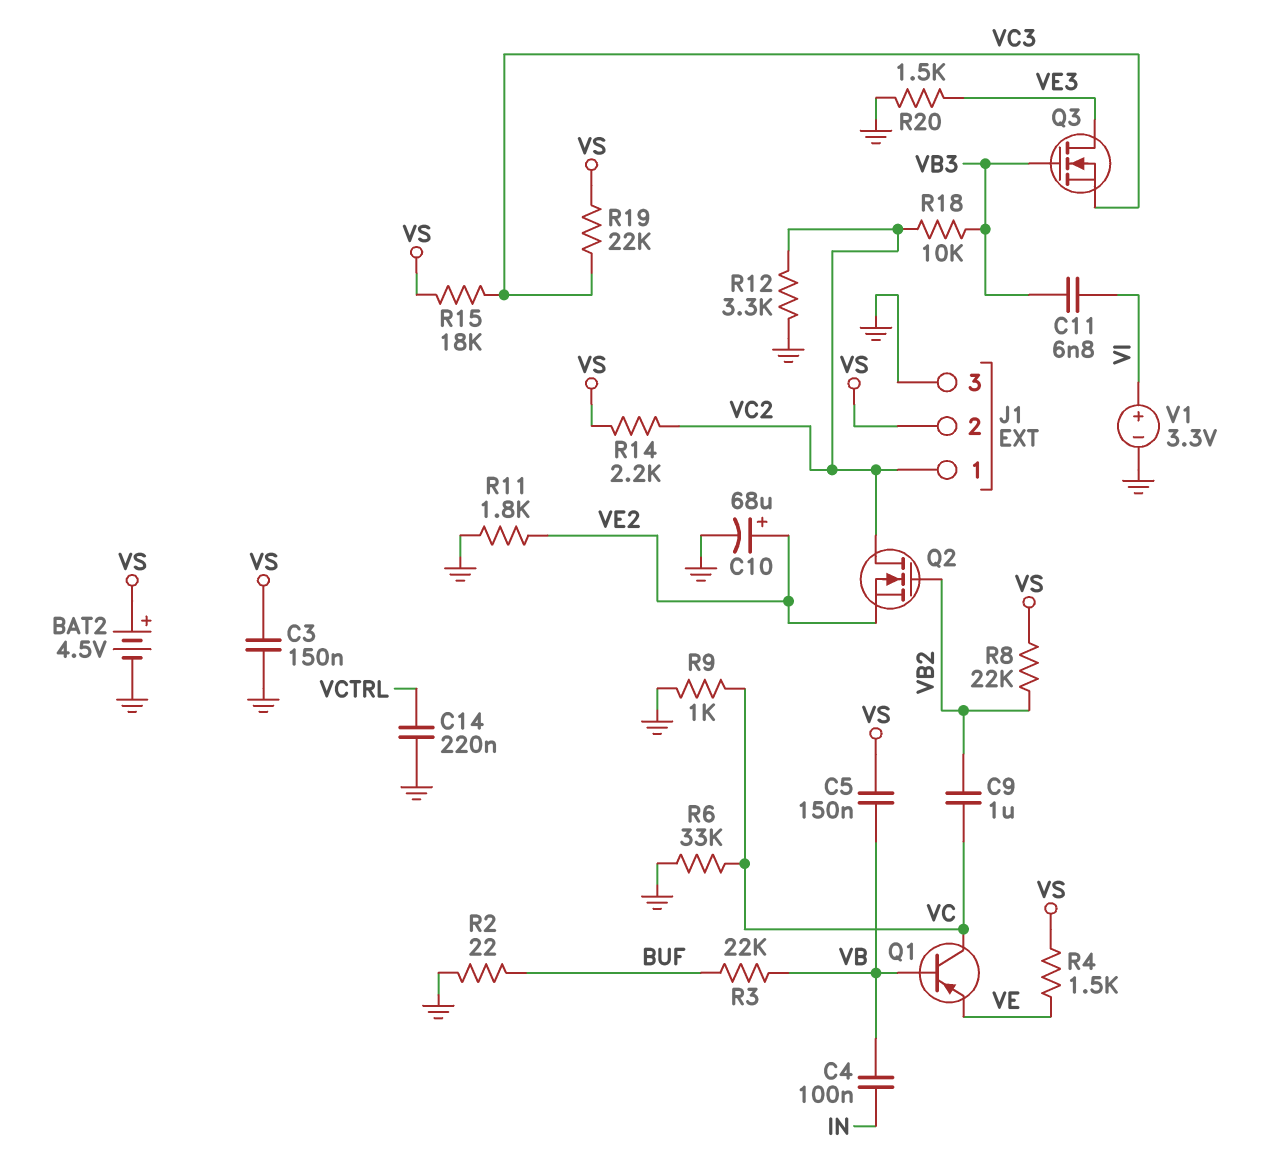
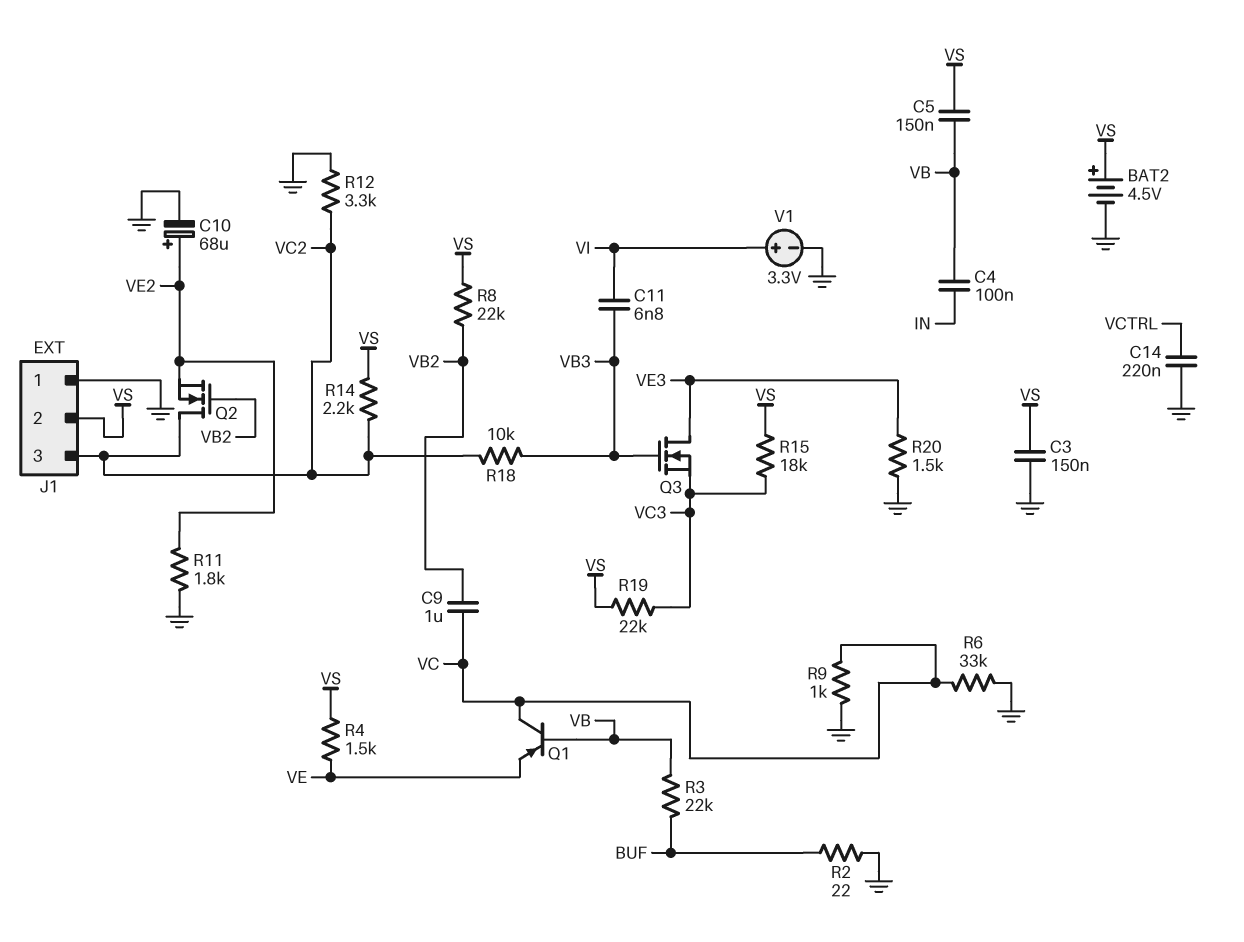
J1 pin 1: VC2 -> GND
J1 pin 3: GND -> VC2

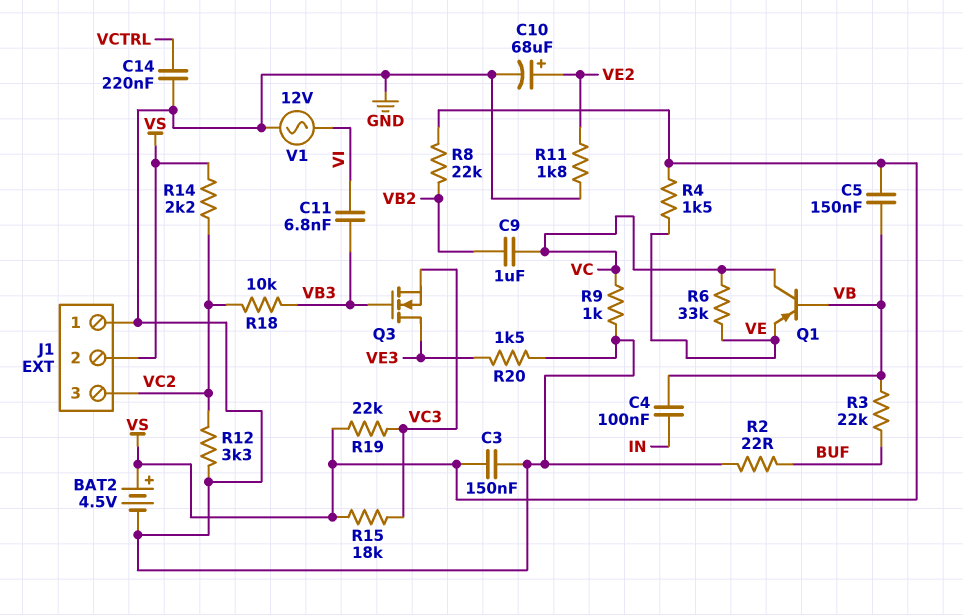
Q2: NMOS (G VB2, D VC2, S VE2) -> none
R6: 33k (GND, VC) -> 33k (VC, VE)
V1: 3.3V (plus VI, minus GND) -> AC 12V (GND, VI)

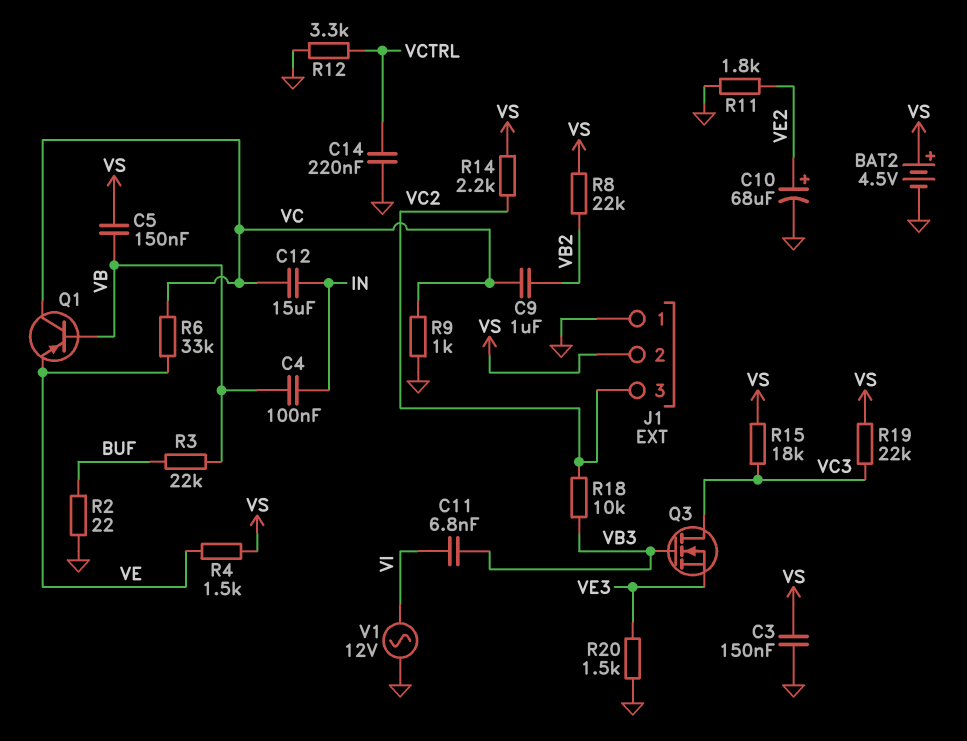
C12: none -> 15uF (IN, VC)
Q3: NMOS (G VB3, D VE3, S VC3) -> NMOS (G VB3, D VC3, S VE3)
R12: 3.3k (GND, VC2) -> 3.3k (GND, VCTRL)

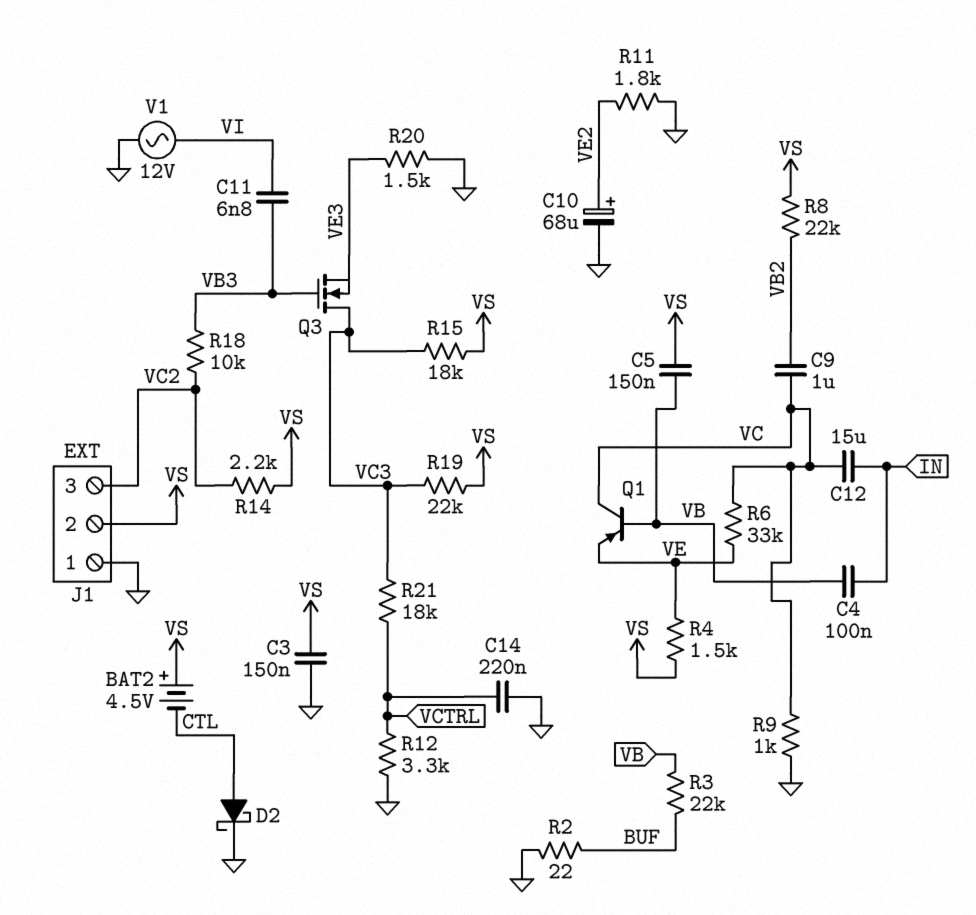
BAT2: 4.5V (plus VS, minus GND) -> 4.5V (plus VS, minus CTL)
D2: none -> schottky (A CTL, K GND)
R21: none -> 18k (VC3, VCTRL)

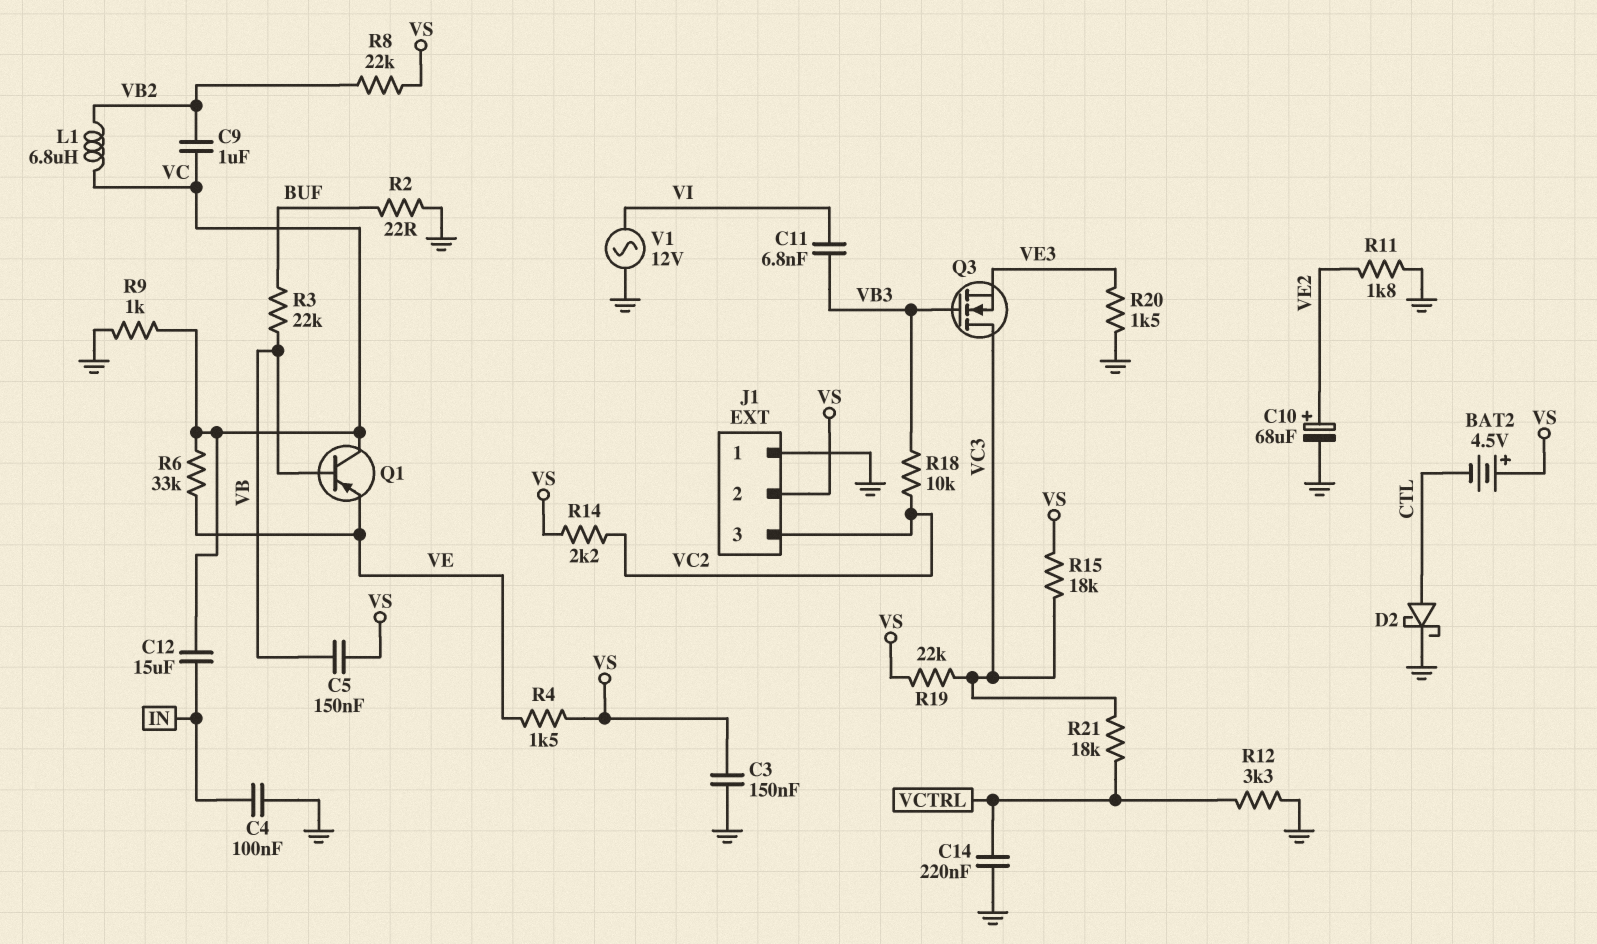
C4: 100nF (IN, VB) -> 100nF (GND, IN)
L1: none -> 6.8uH (VB2, VC)

